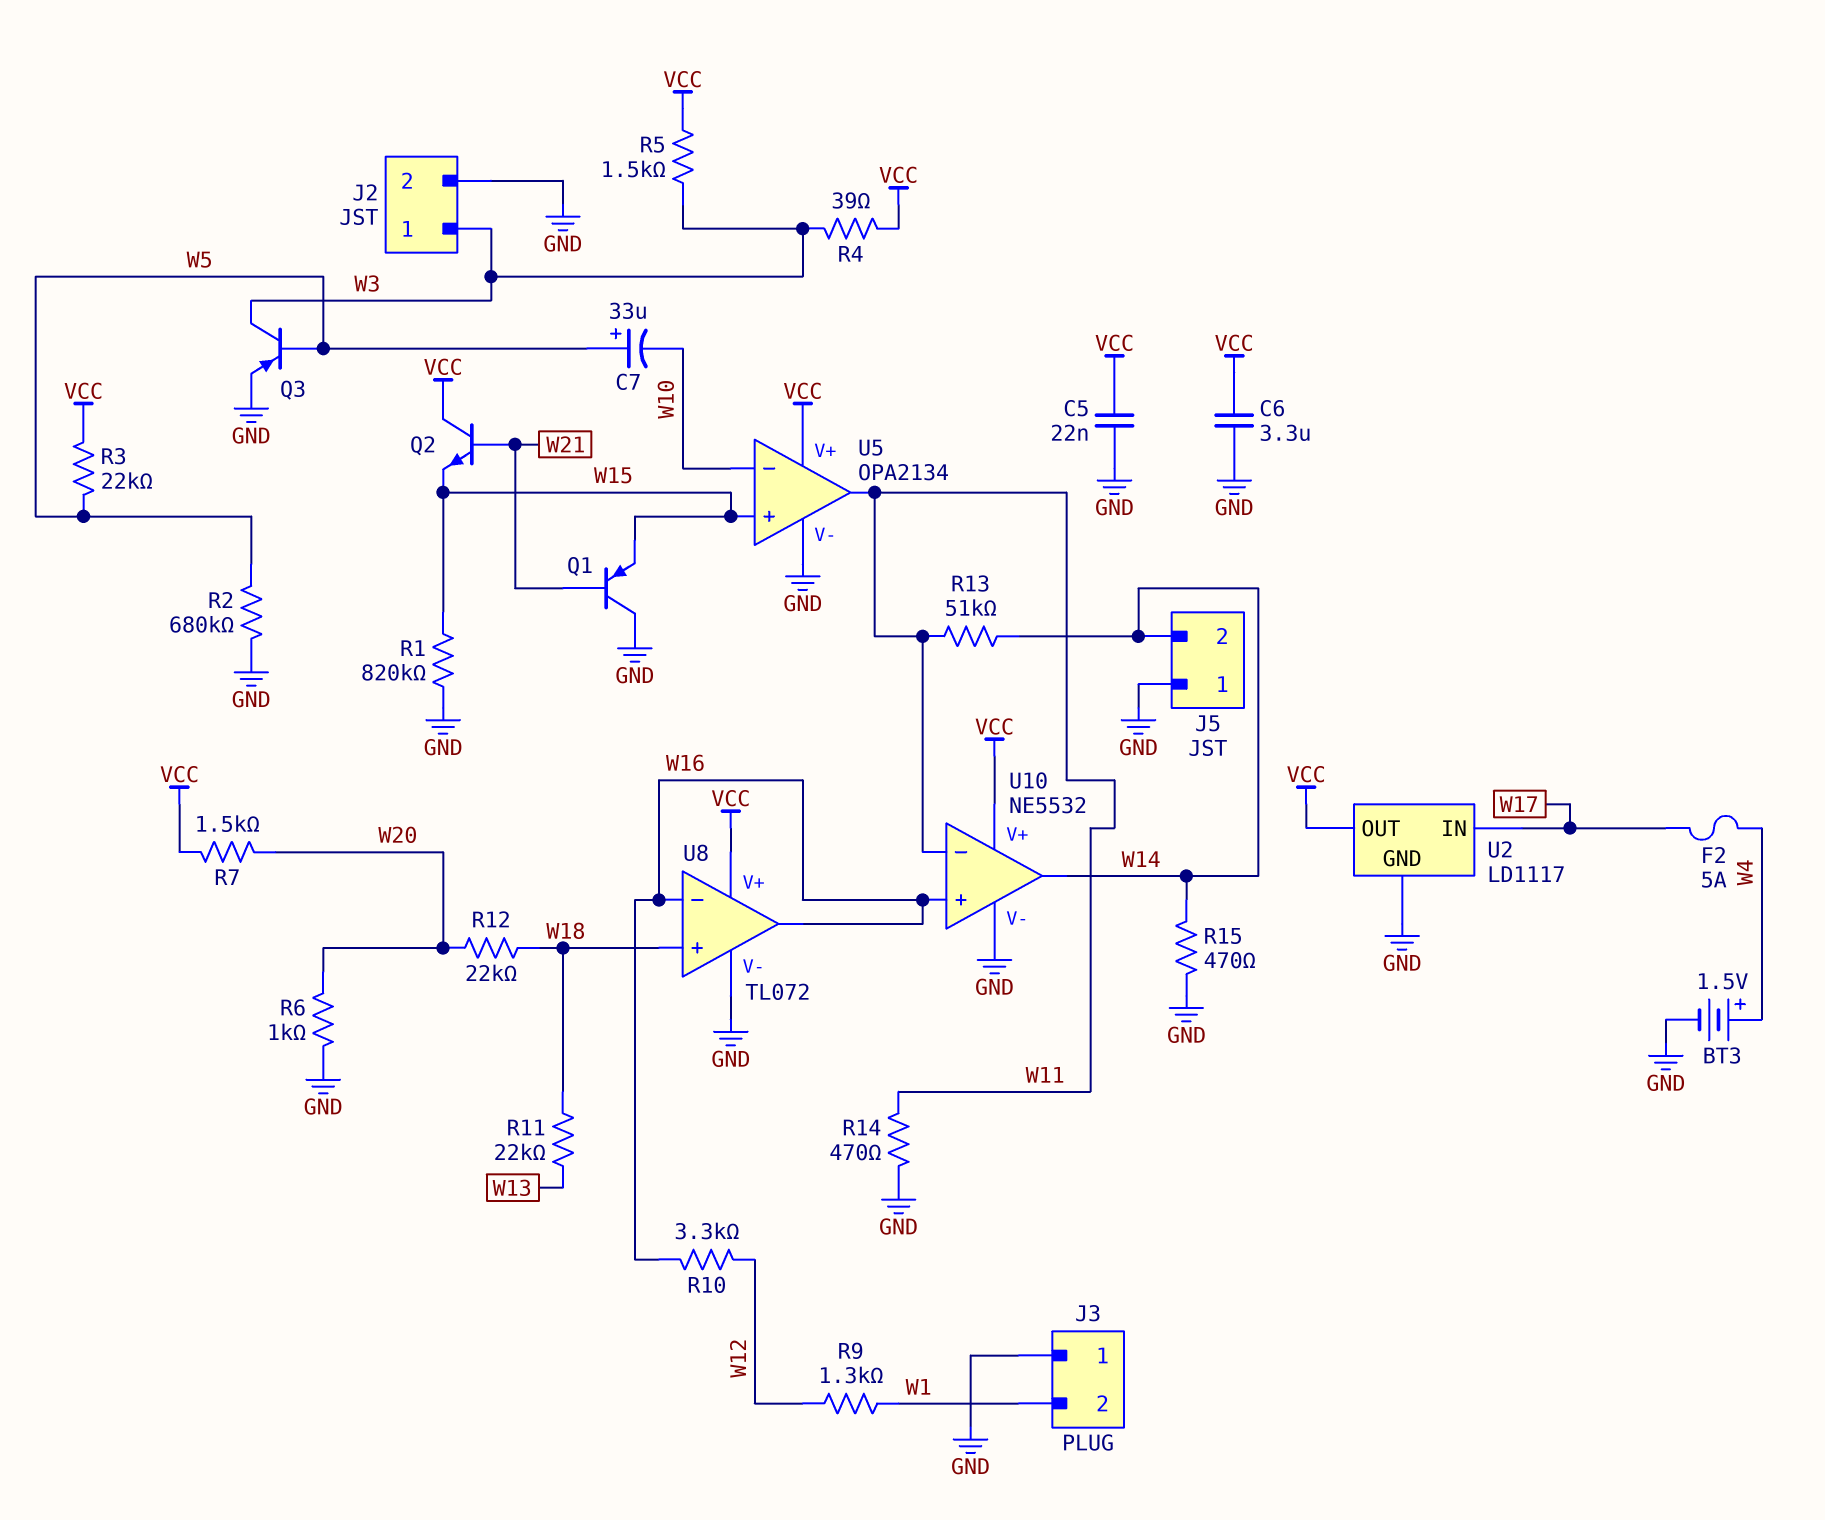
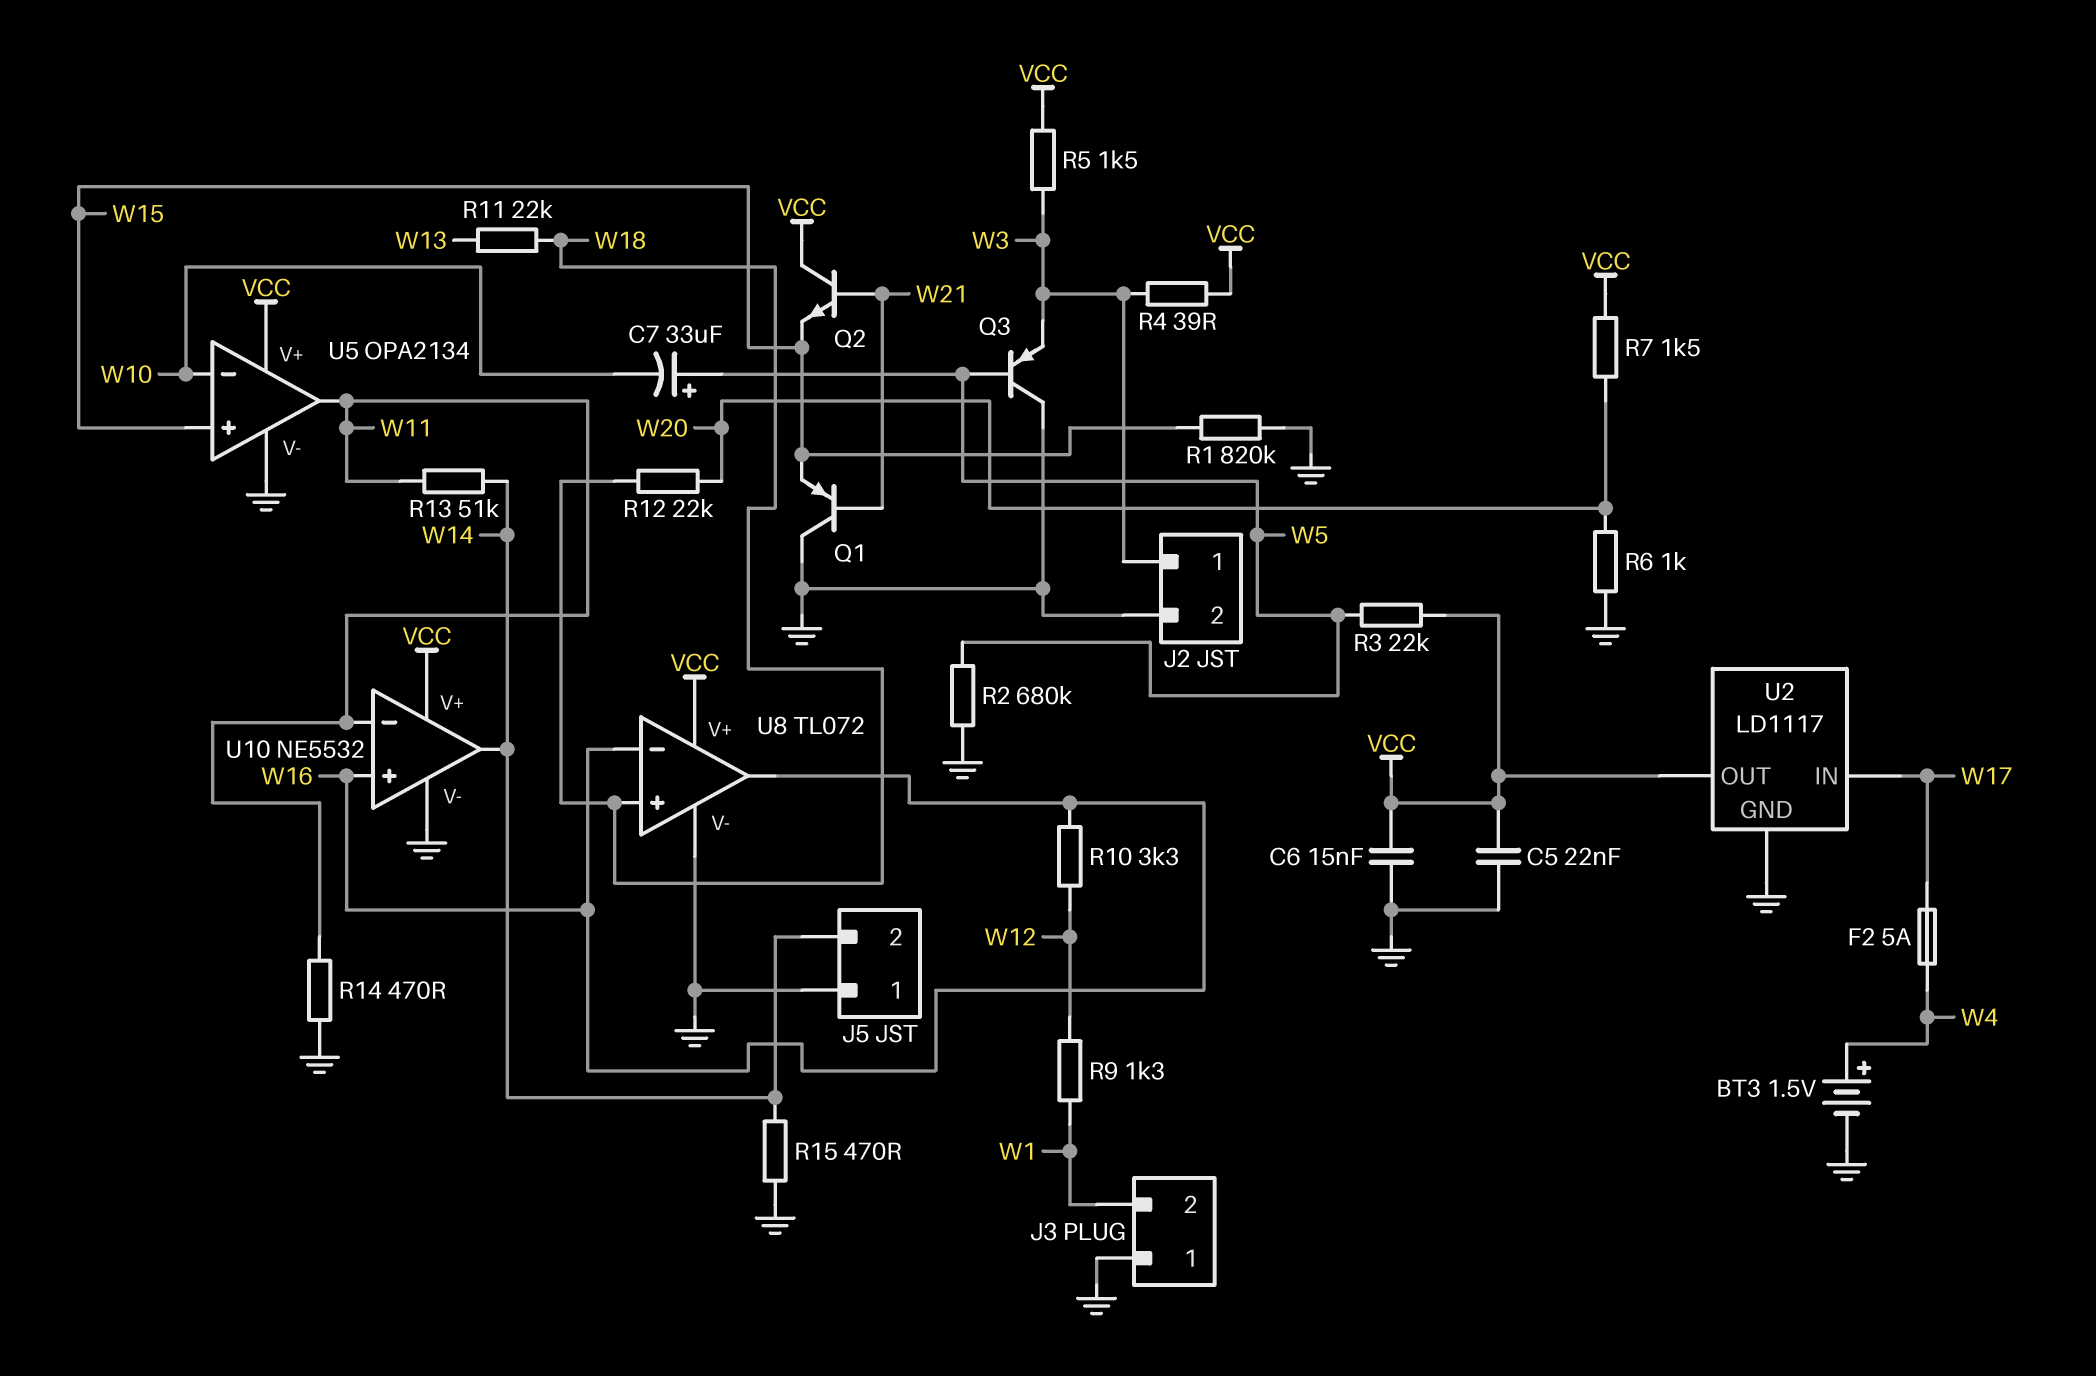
C6: 3.3uF (GND, VCC) -> 15nF (GND, VCC)
Q3: PNP (B W5, C W3, E GND) -> PNP (B W5, C GND, E W3)

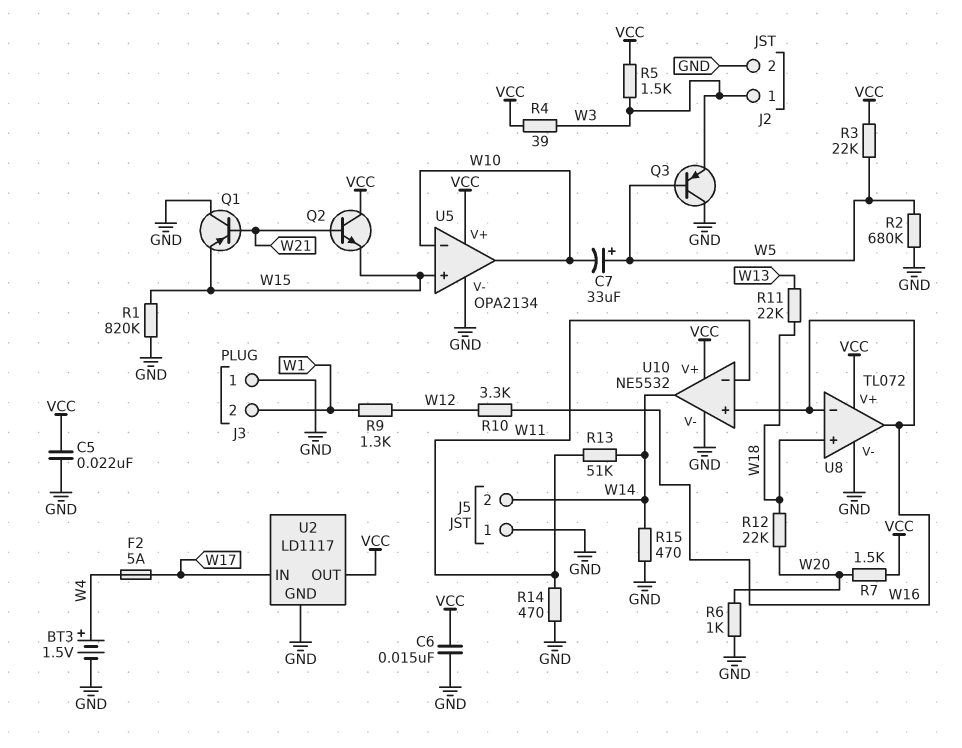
U5 pin out: W11 -> W10

